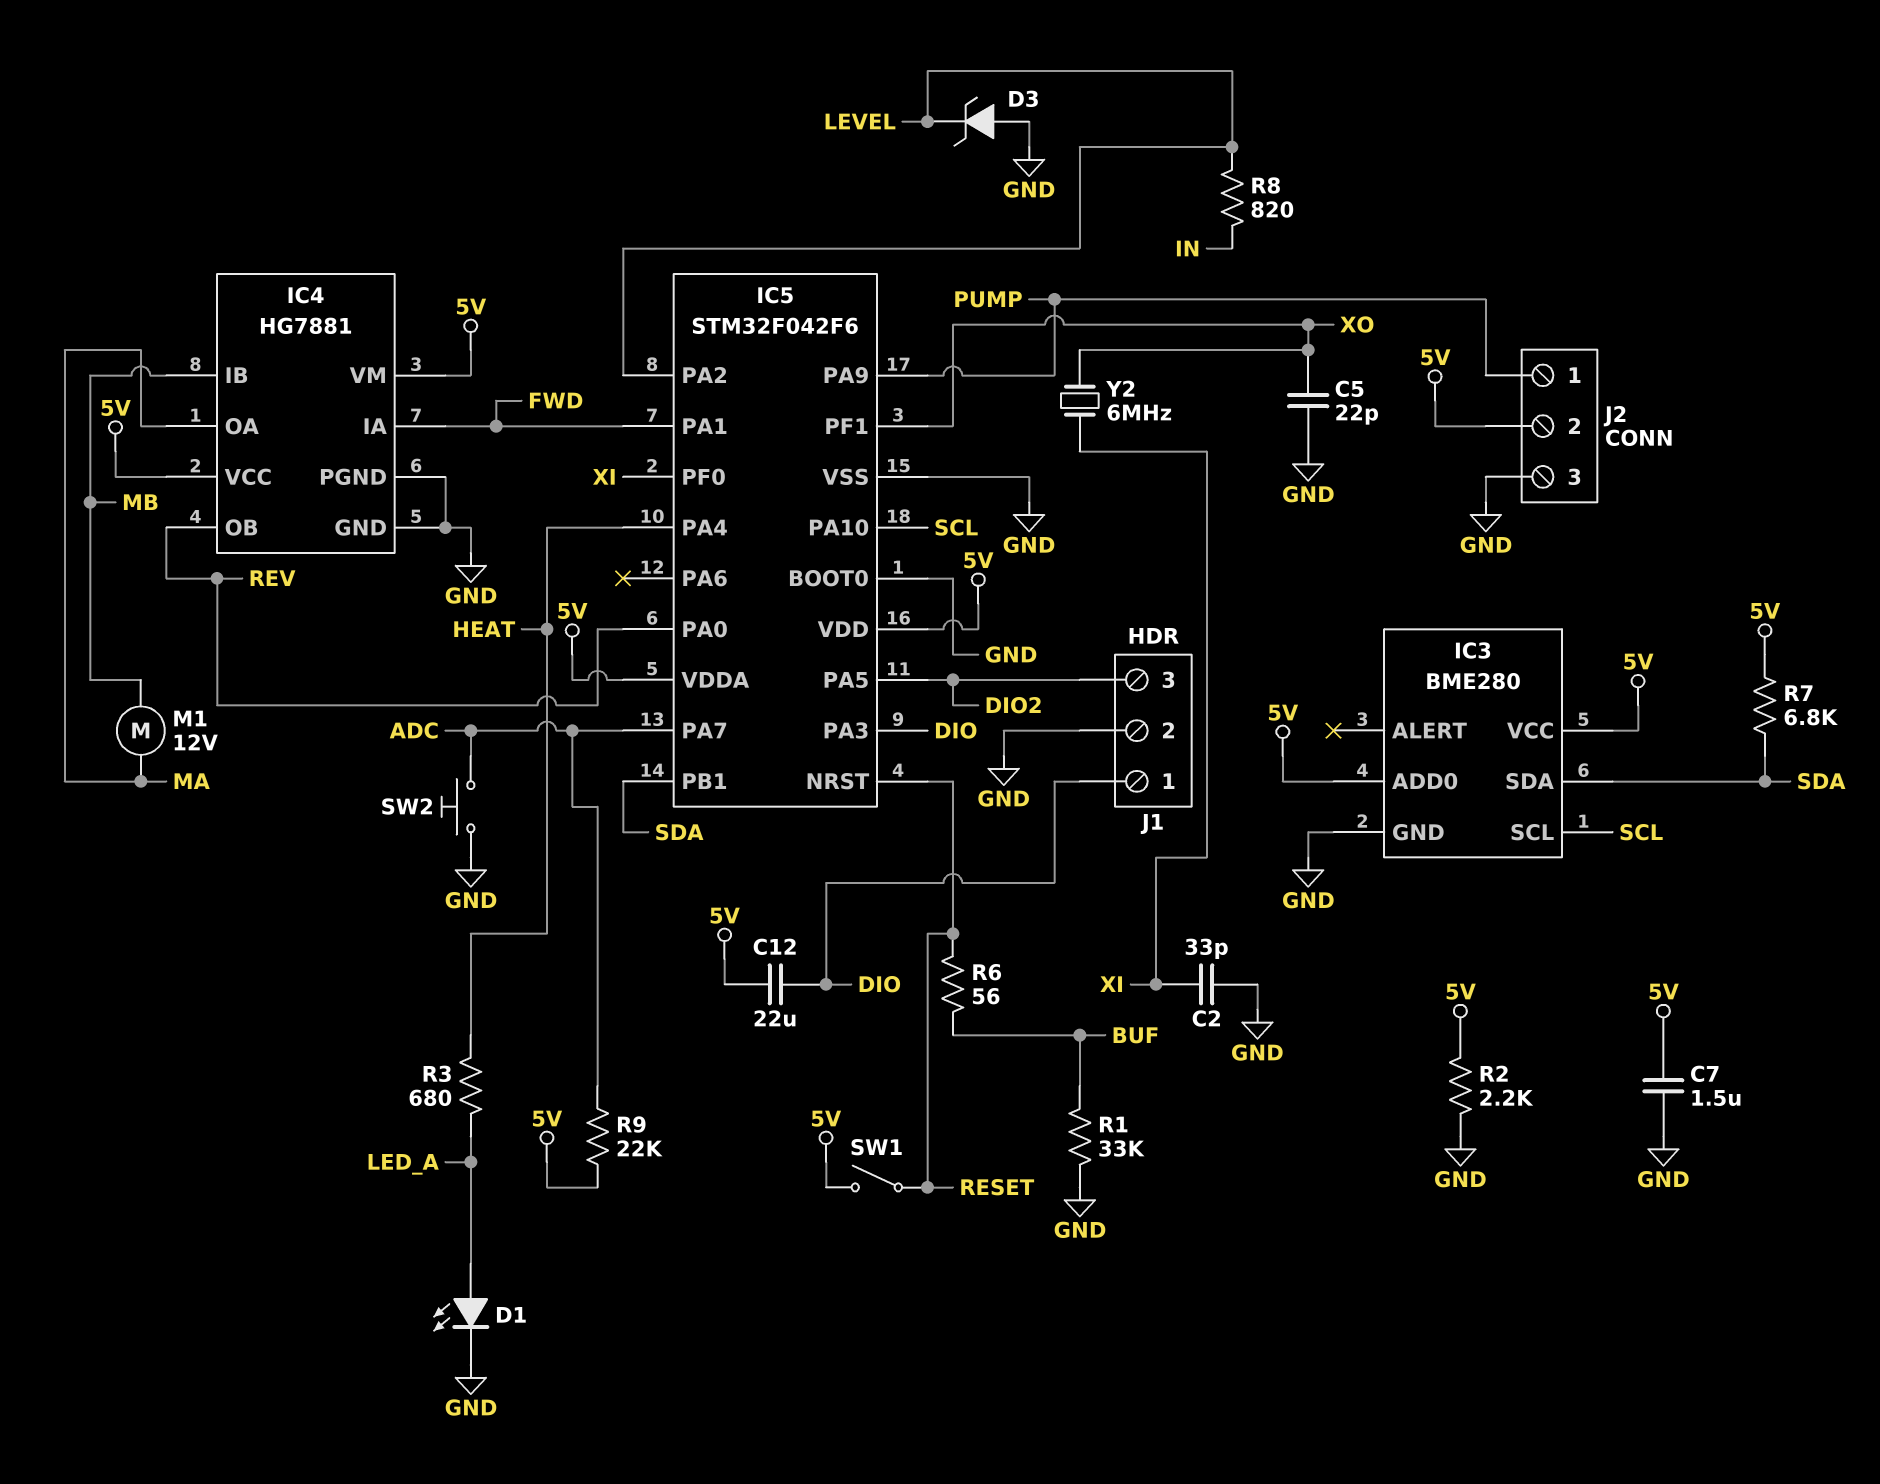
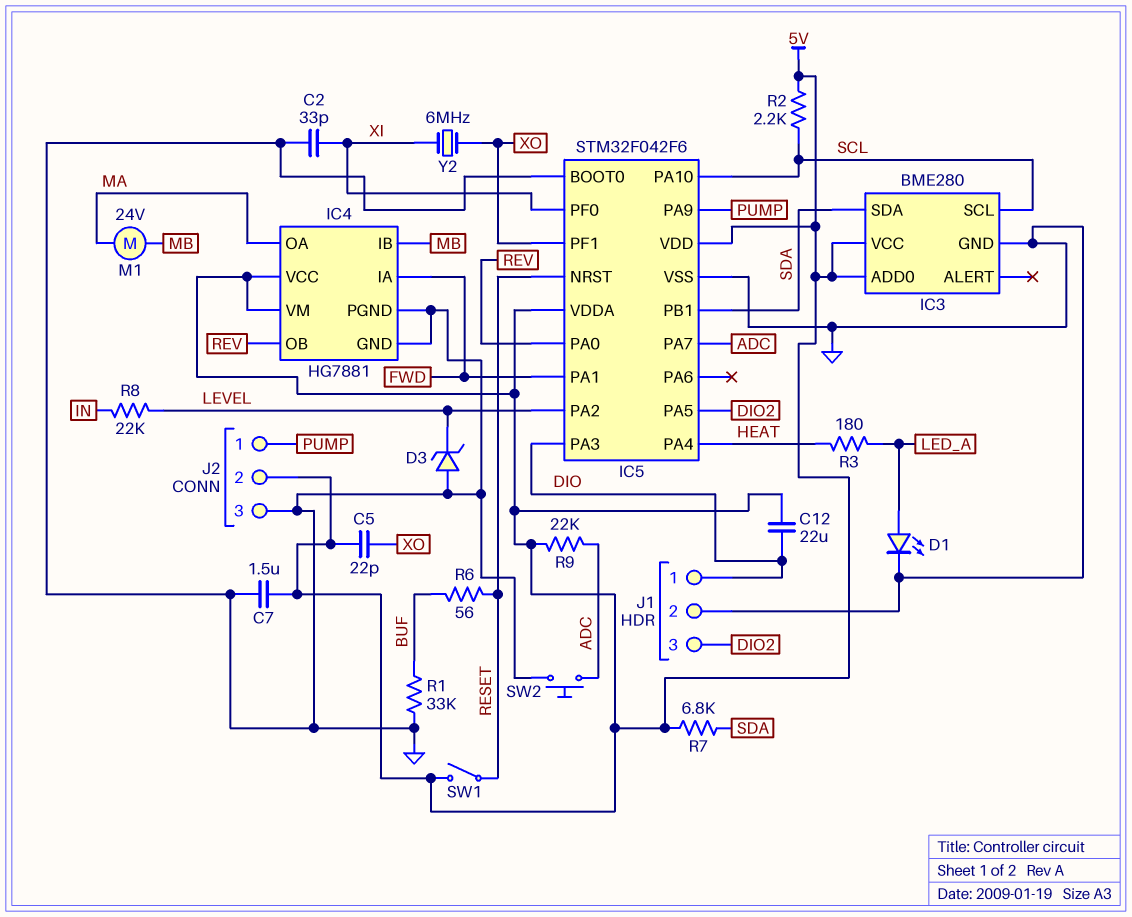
C5: 22pF (GND, XO) -> 22pF (5V, XO)
M1: motor 12V (MA, MB) -> motor 24V (MA, MB)
R2: 2.2k (5V, GND) -> 2.2k (5V, SCL)
R3: 680 (HEAT, LED_A) -> 180 (HEAT, LED_A)
R8: 820 (IN, LEVEL) -> 22k (IN, LEVEL)

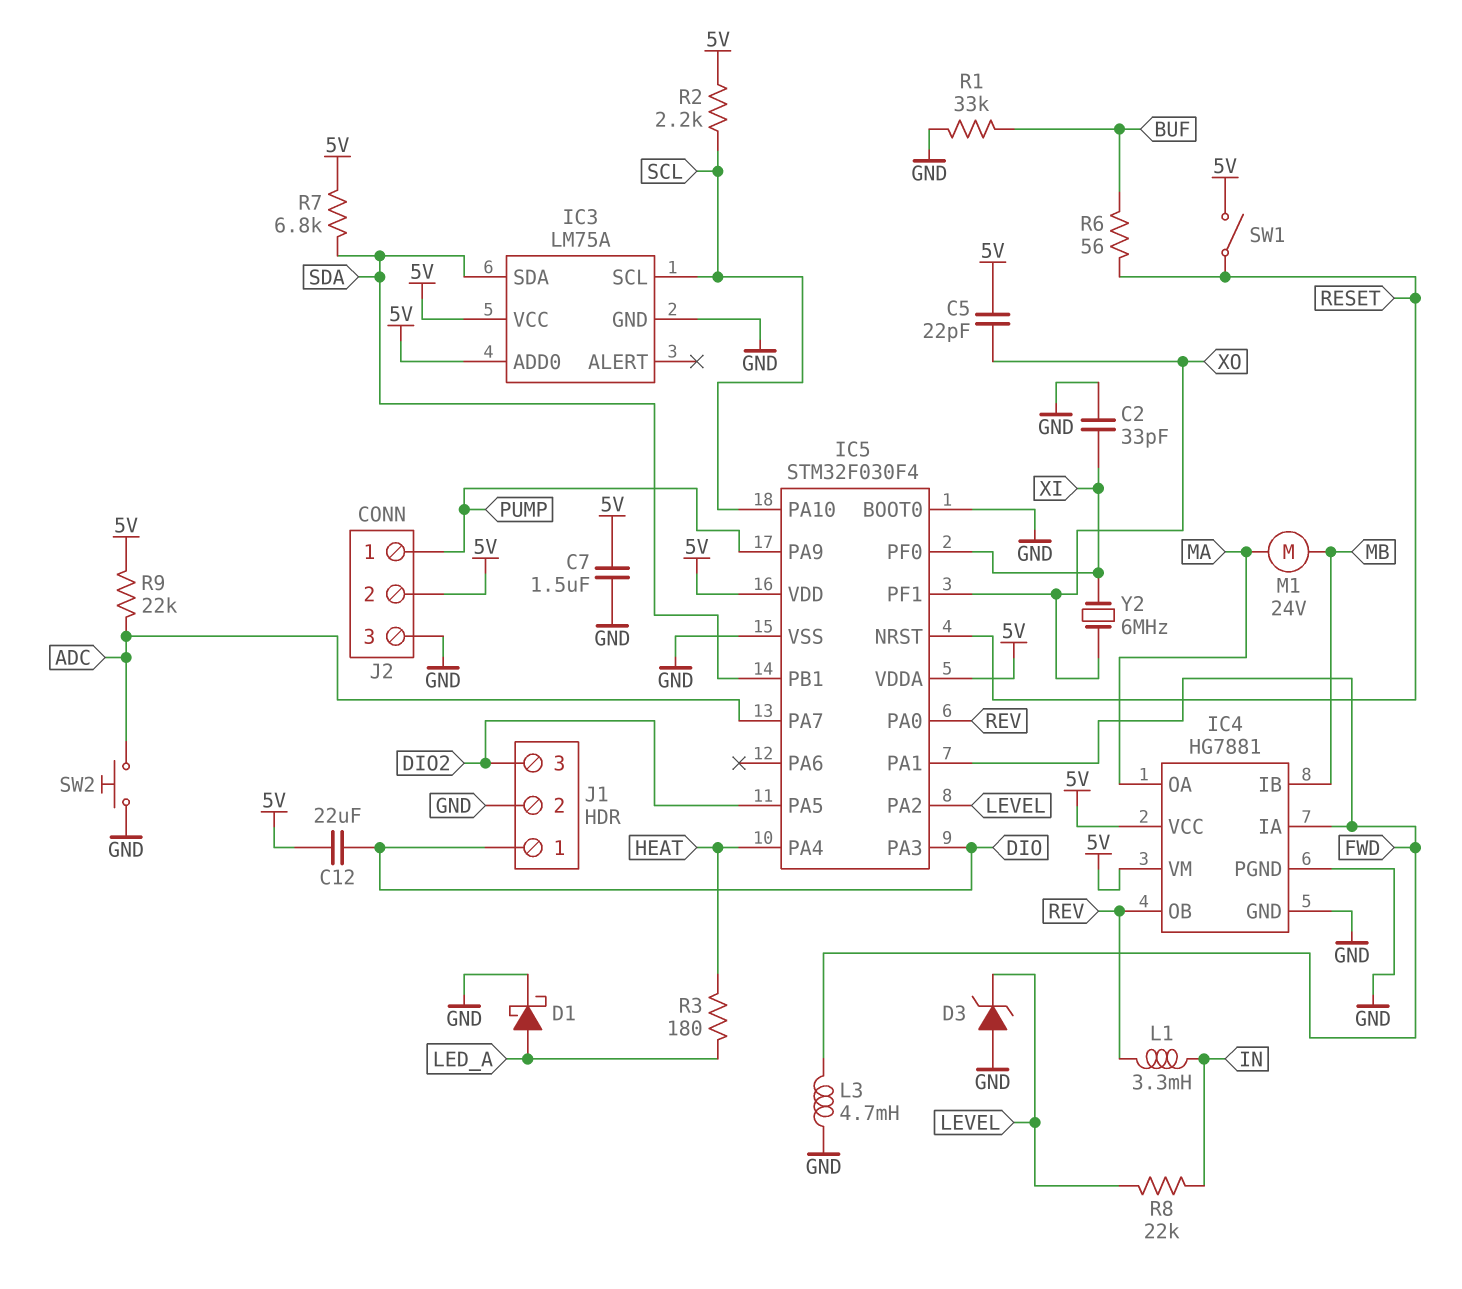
D1: LED (A LED_A, K GND) -> schottky (A LED_A, K GND)
IC3: BME280 -> LM75A
IC5: STM32F042F6 -> STM32F030F4
L1: none -> 3.3mH (IN, REV)
L3: none -> 4.7mH (FWD, GND)

